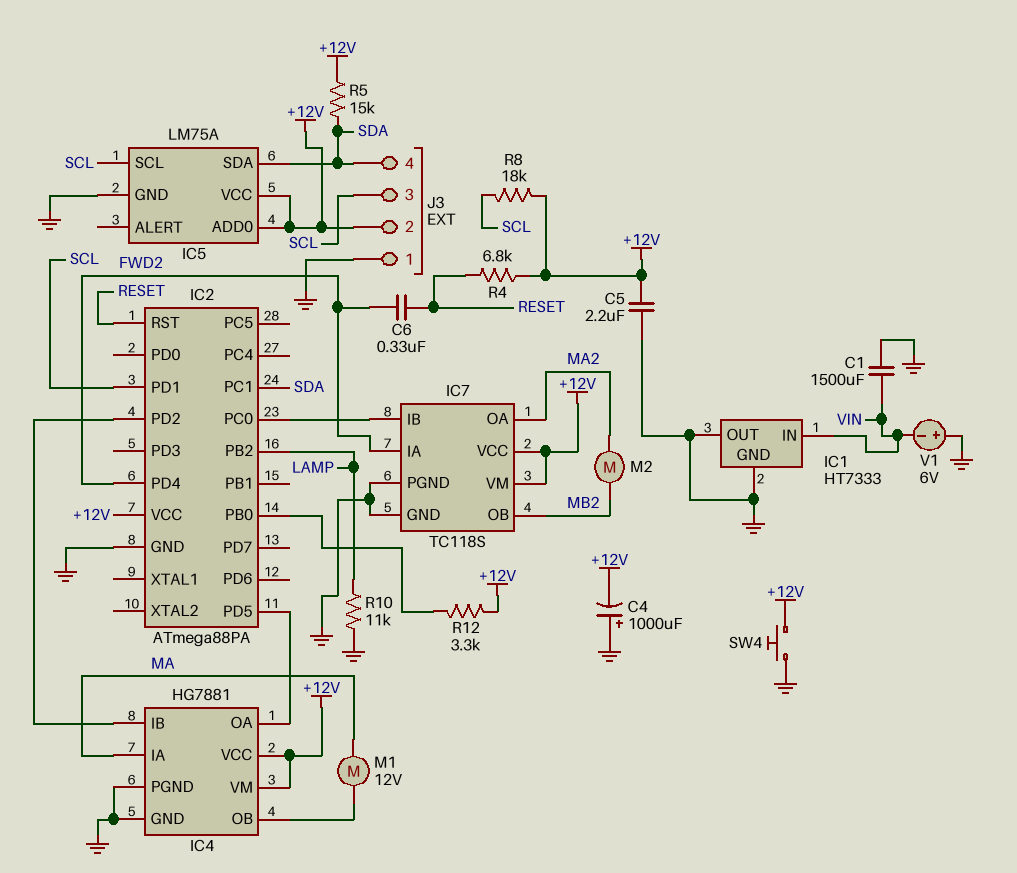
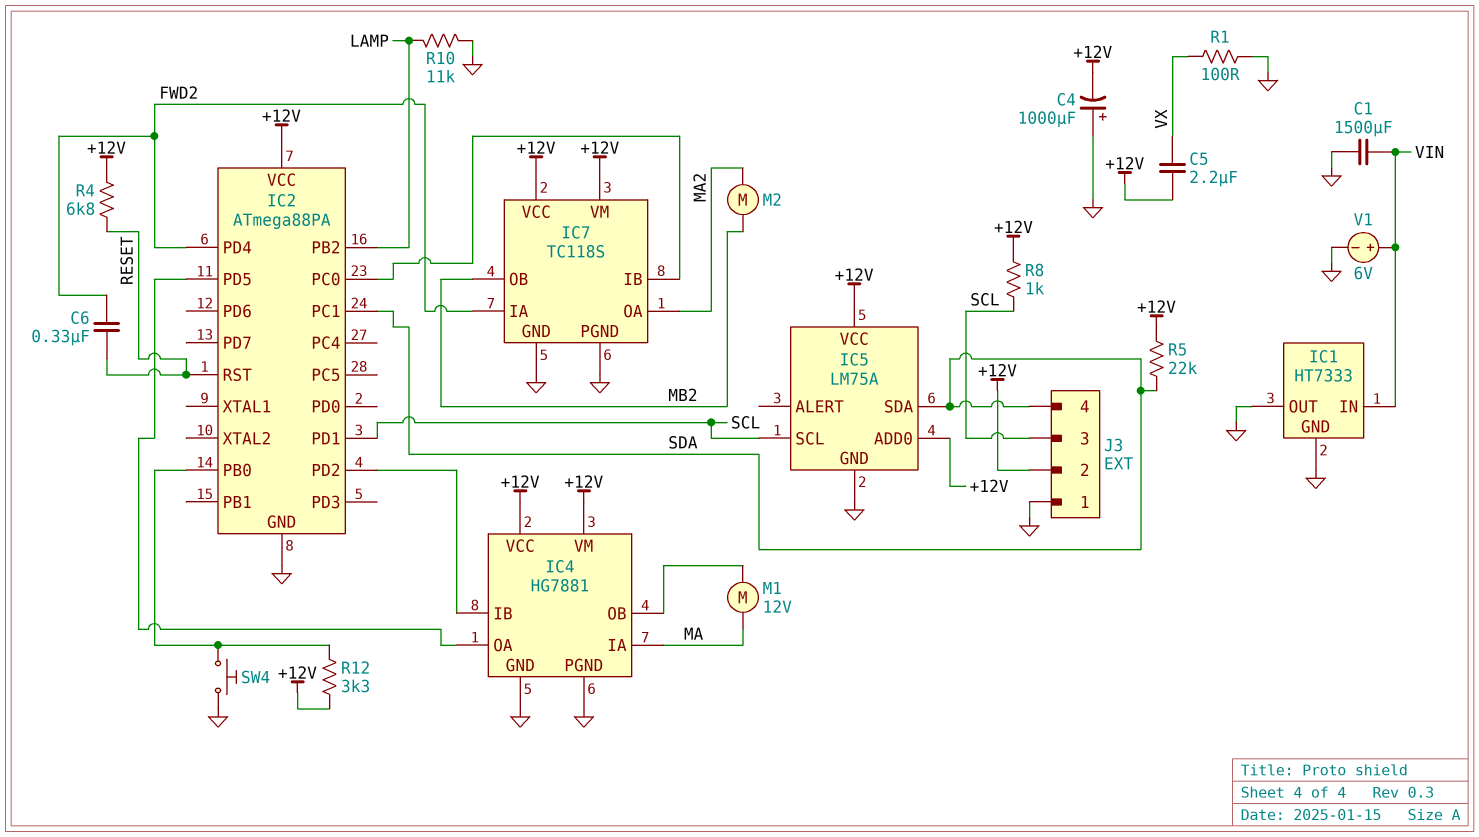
C5: 2.2uF (+12V, GND) -> 2.2uF (+12V, VX)
R1: none -> 100 (GND, VX)
R5: 15k (+12V, SDA) -> 22k (+12V, SDA)
R8: 18k (+12V, SCL) -> 1k (+12V, SCL)
SW4: button (+12V, GND) -> button (GND, IC2/PB0)
V1: 6V (plus GND, minus VIN) -> 6V (plus VIN, minus GND)

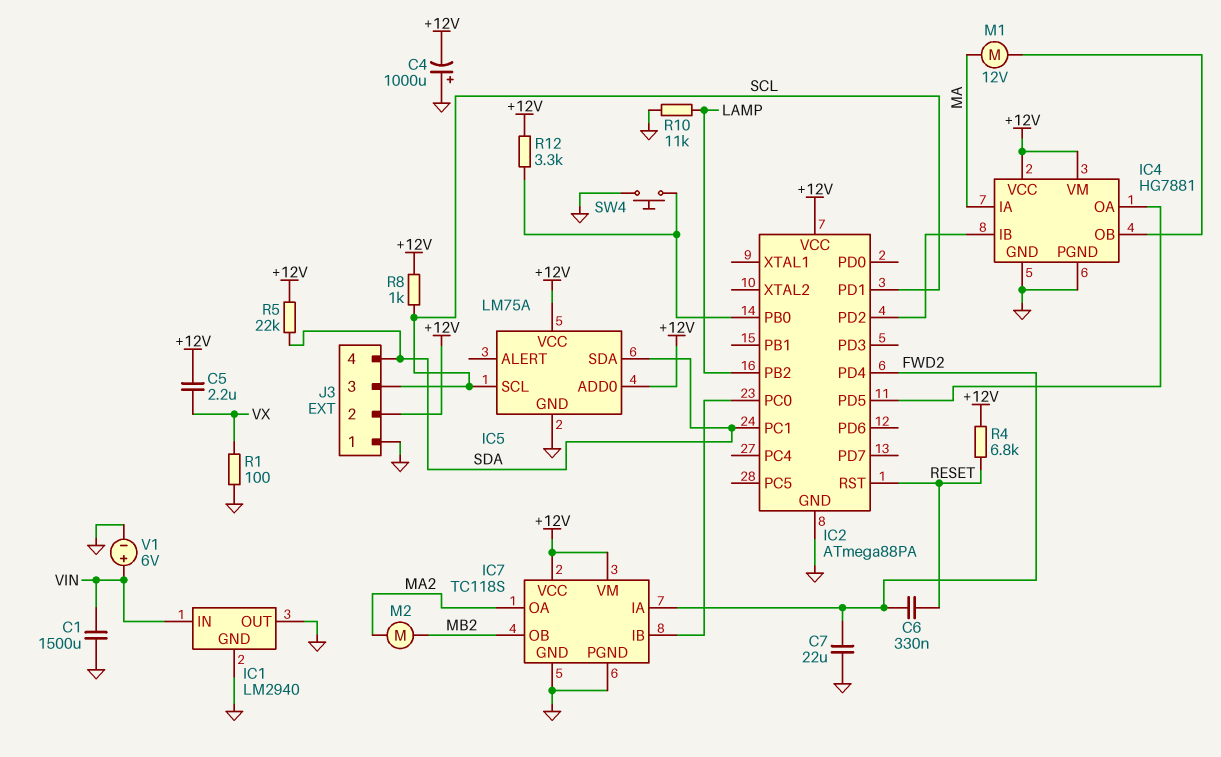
C7: none -> 22uF (FWD2, GND)
IC1: HT7333 -> LM2940

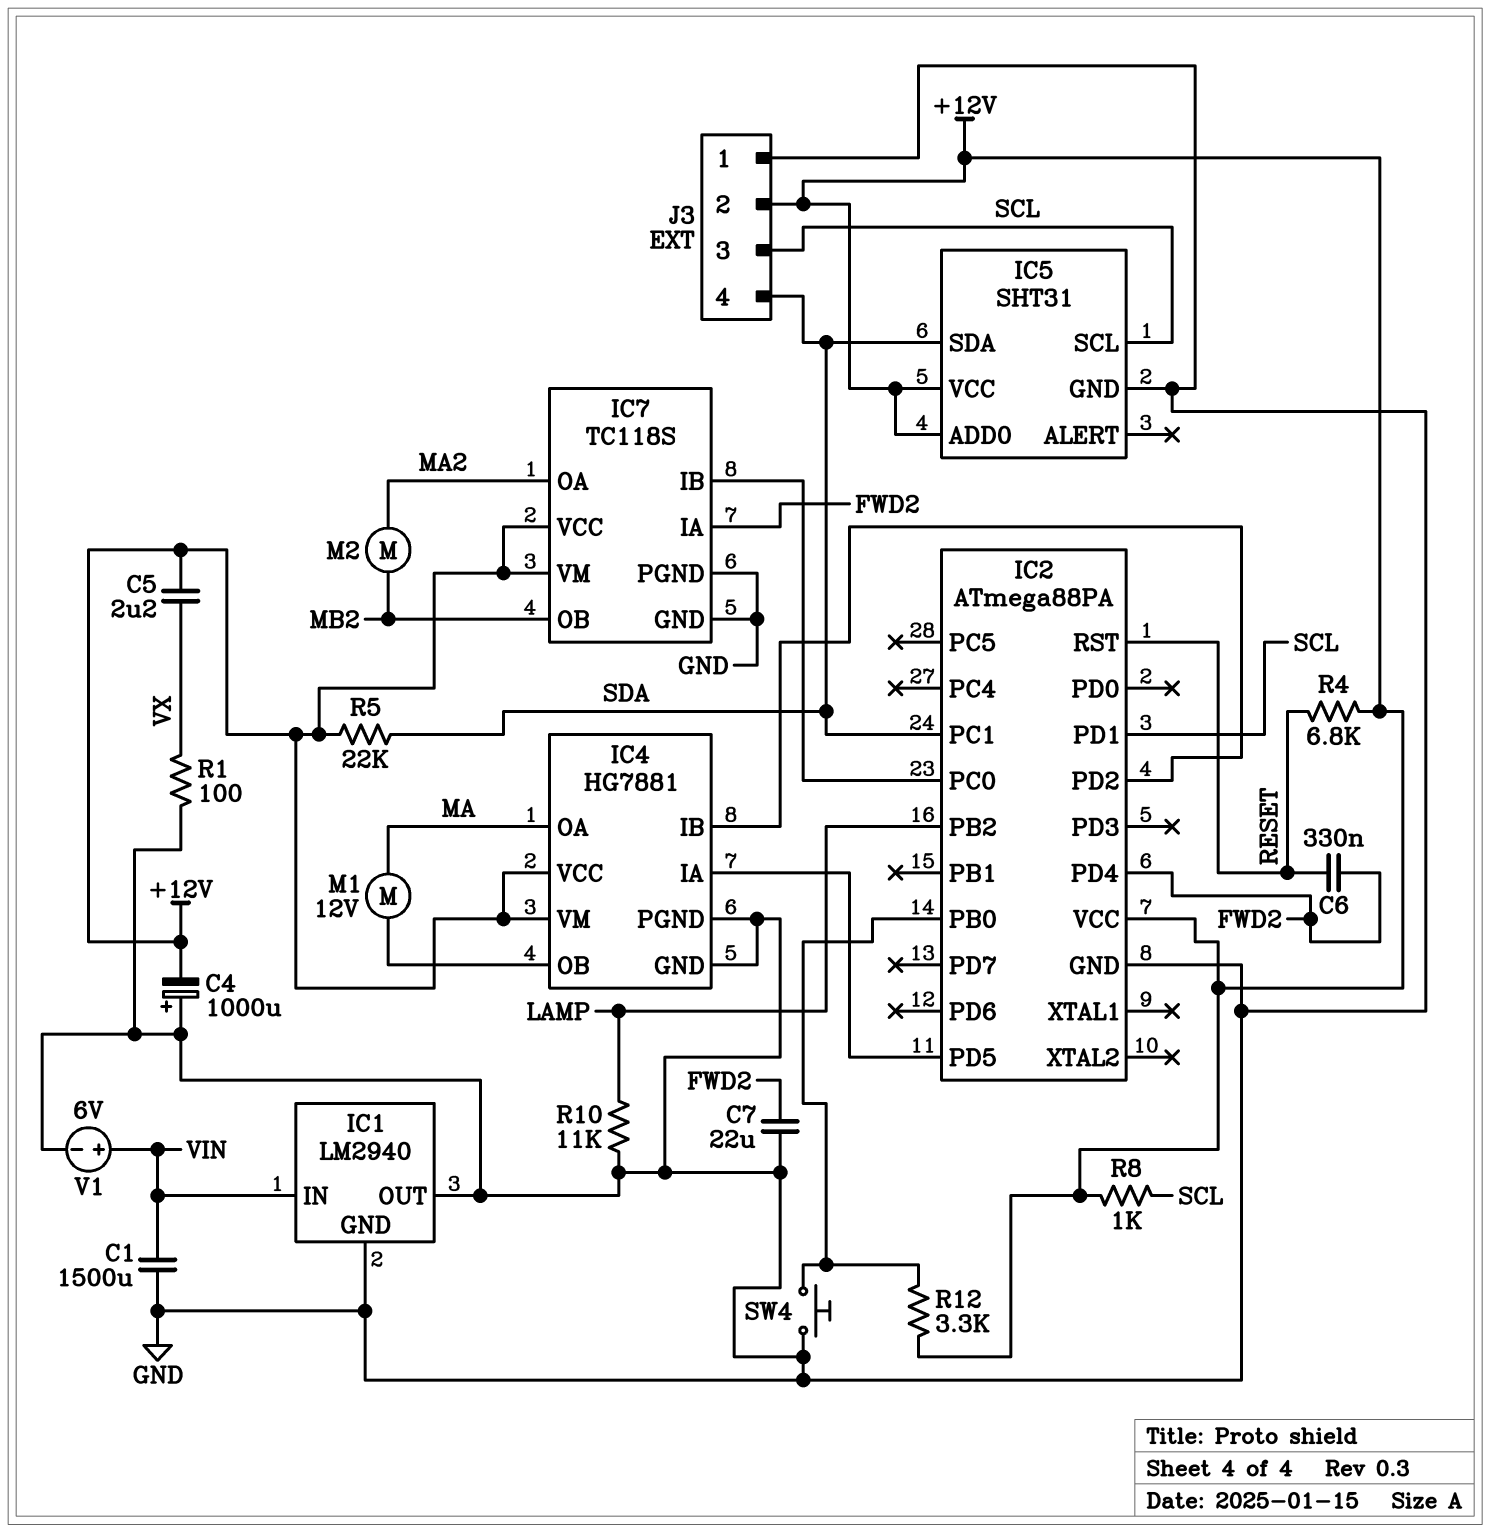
IC4 pin IA: MA -> IC2/PD5
IC4 pin OA: IC2/PD5 -> MA
IC5: LM75A -> SHT31

